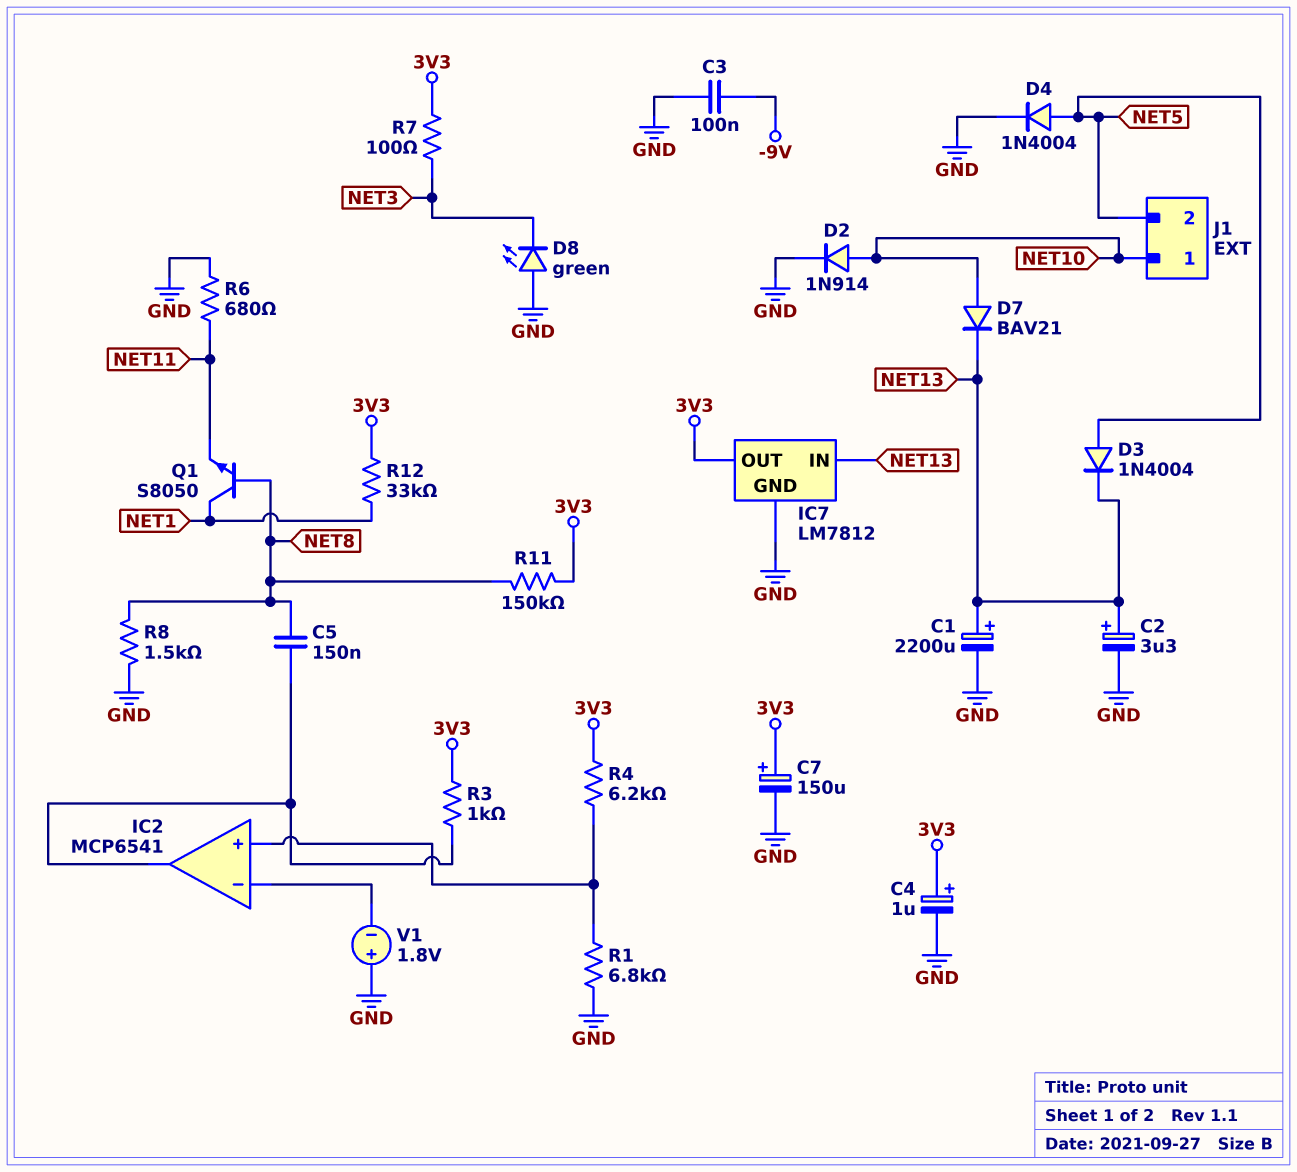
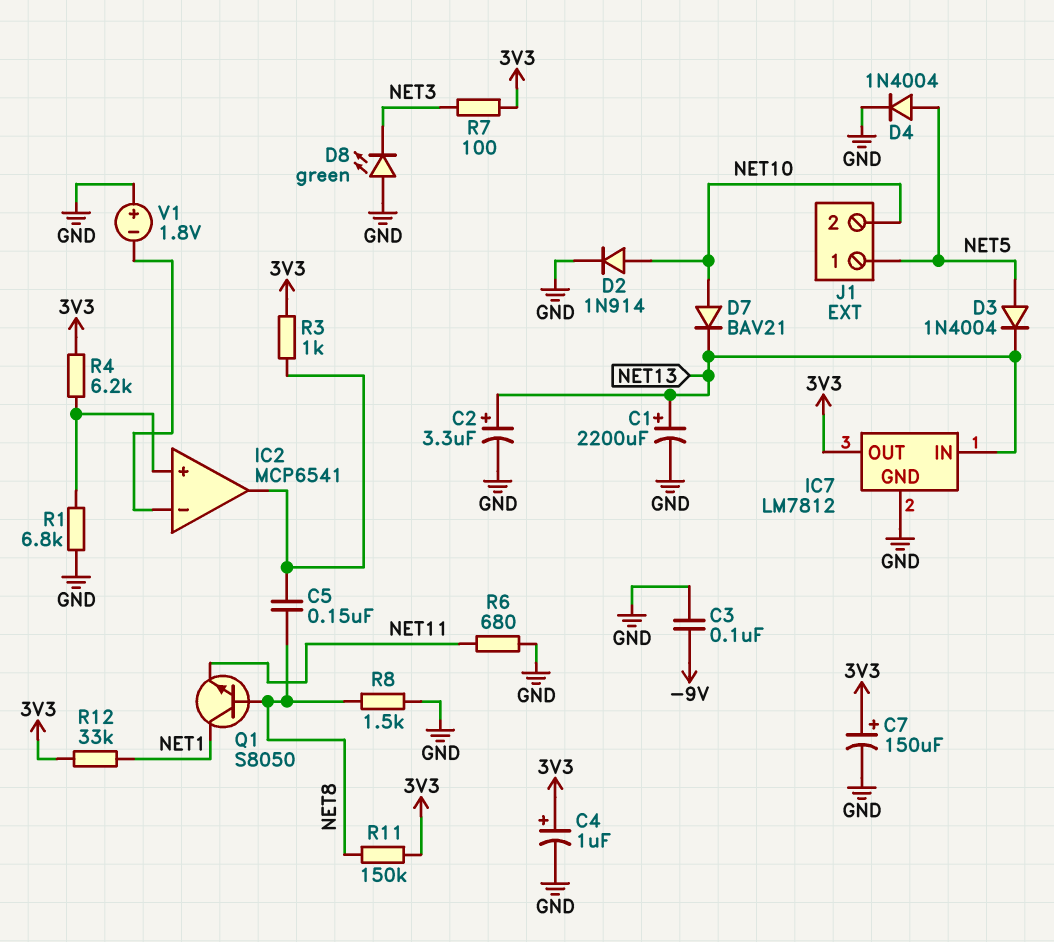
J1 pin 1: NET10 -> NET5
J1 pin 2: NET5 -> NET10

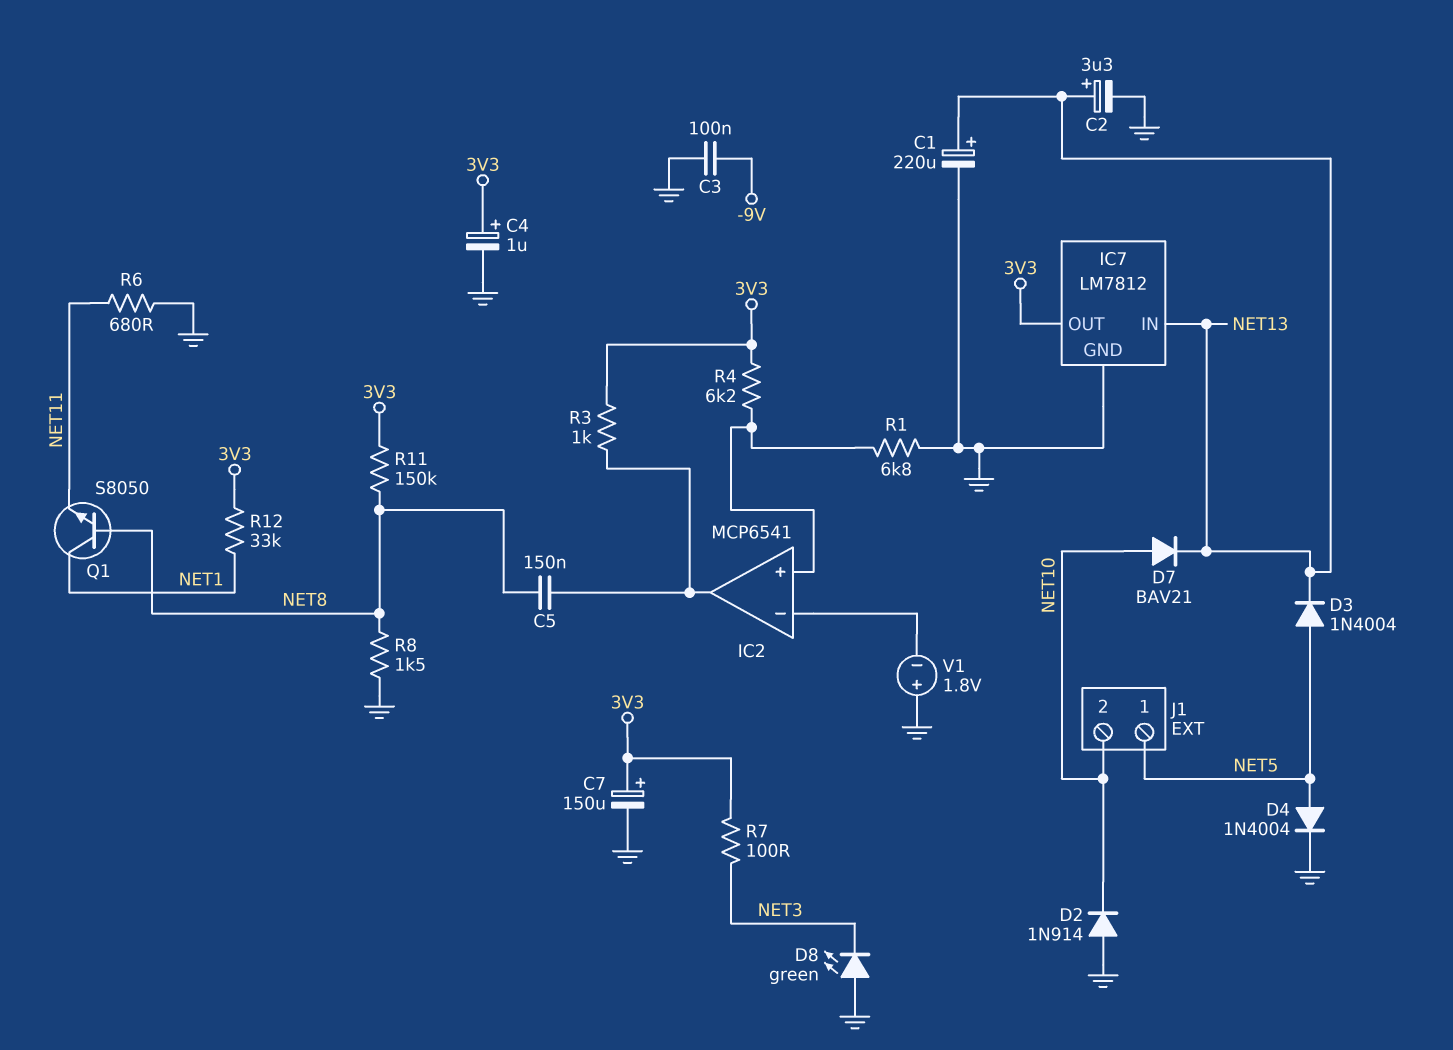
C1: 2200uF (plus NET13, minus GND) -> 220uF (plus NET13, minus GND)
D2: diode 1N914 (A NET10, K GND) -> diode 1N914 (A GND, K NET10)

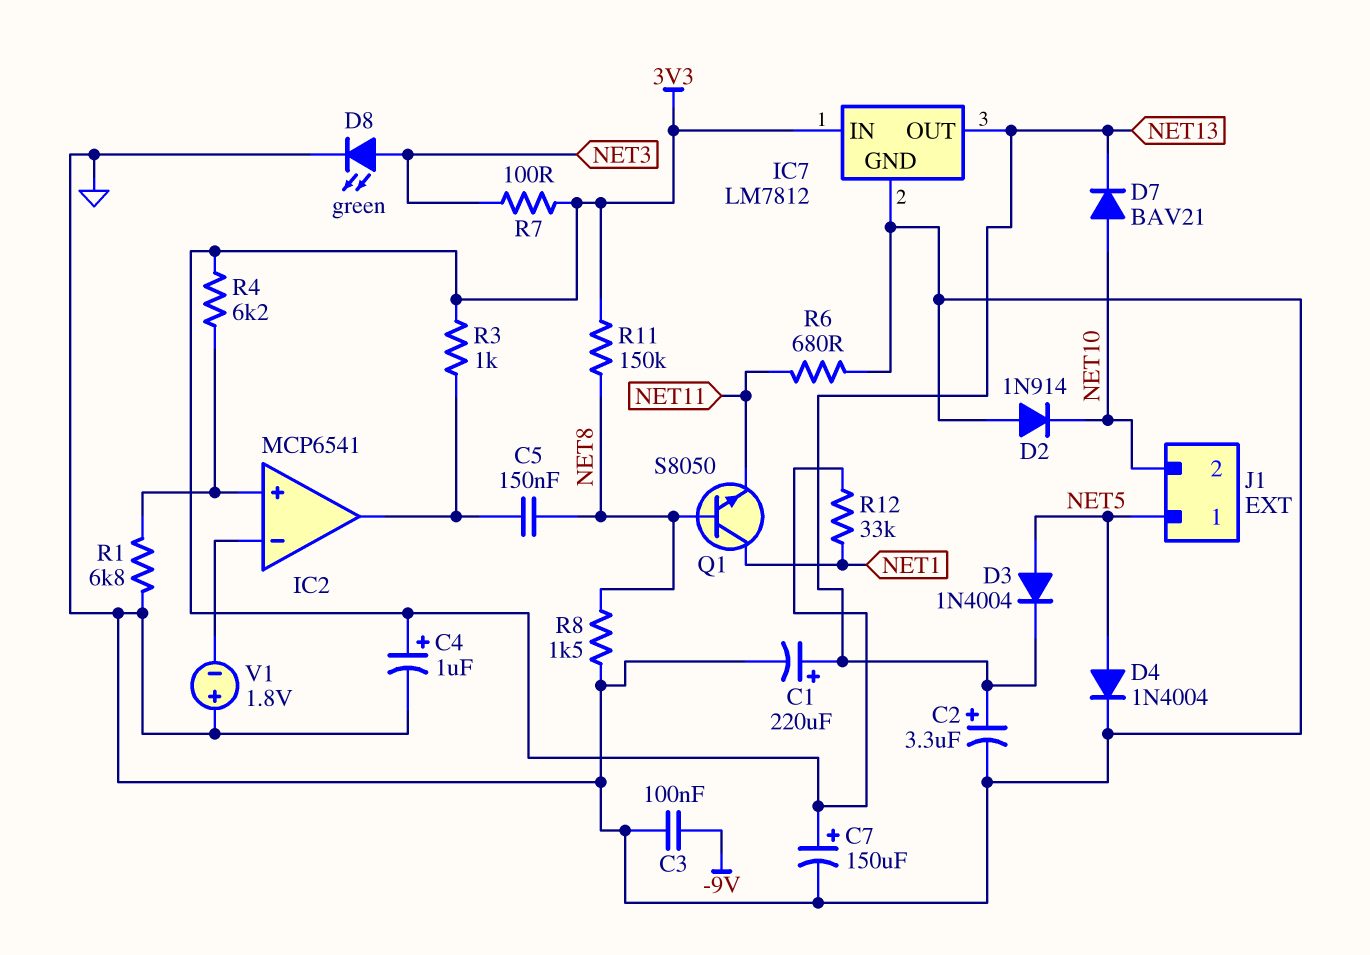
D8: LED green (A GND, K NET3) -> LED green (A NET3, K GND)
IC7 pin IN: NET13 -> 3V3
IC7 pin OUT: 3V3 -> NET13

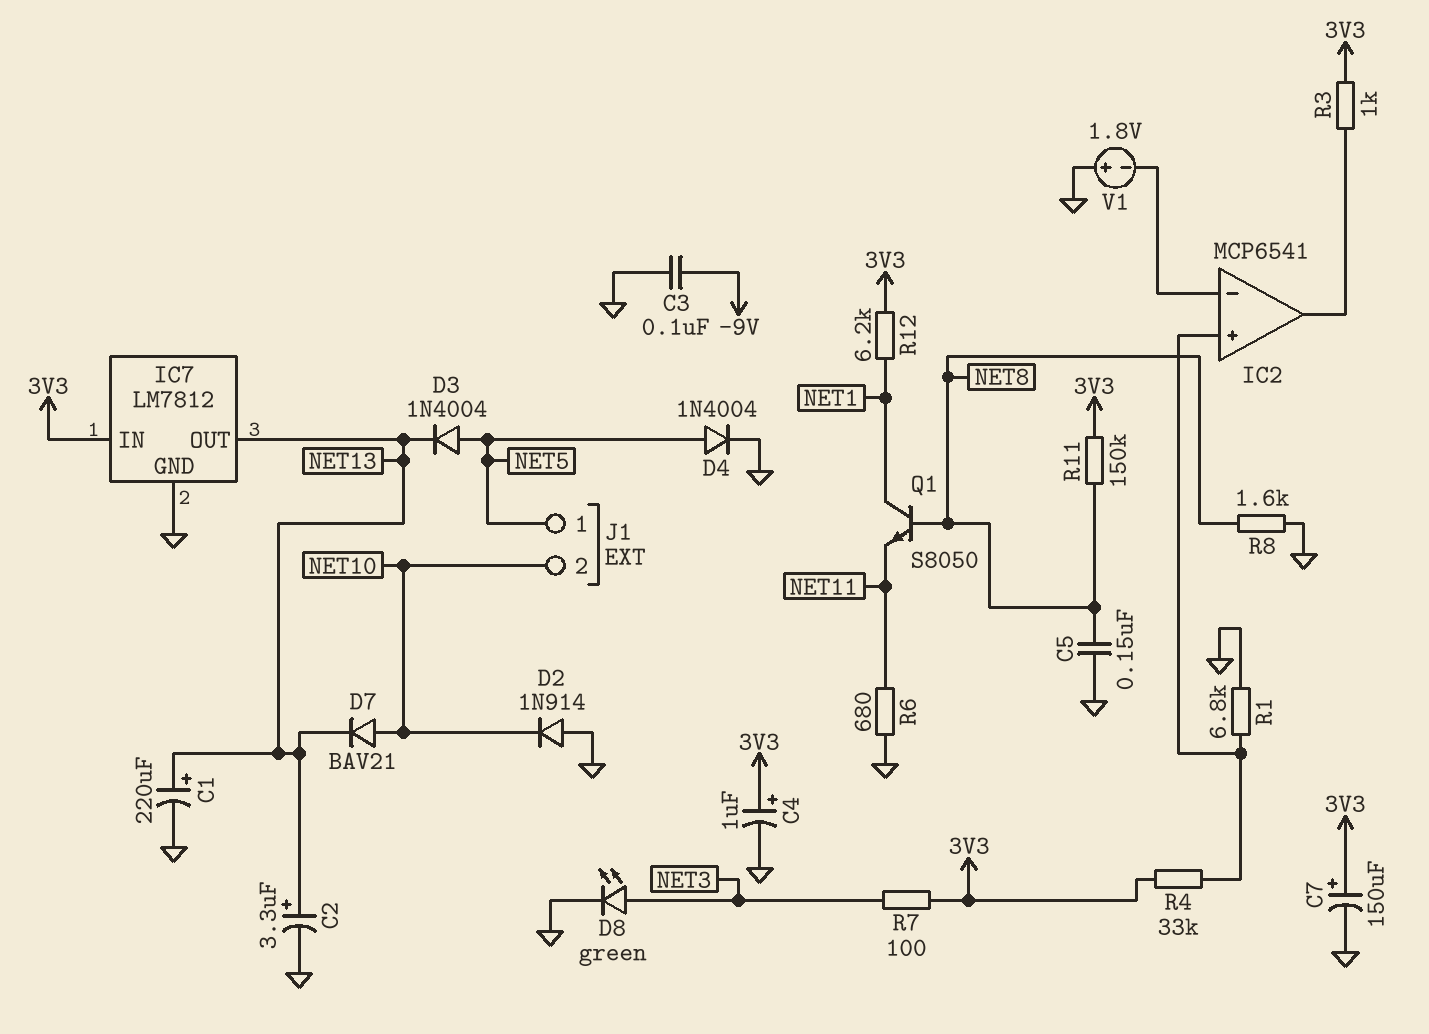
C5: 150nF (IC2/out, NET8) -> 150nF (GND, NET8)
R4: 6.2k (3V3, IC2/in+) -> 33k (3V3, IC2/in+)
R8: 1.5k (GND, NET8) -> 1.6k (GND, NET8)
R12: 33k (3V3, NET1) -> 6.2k (3V3, NET1)

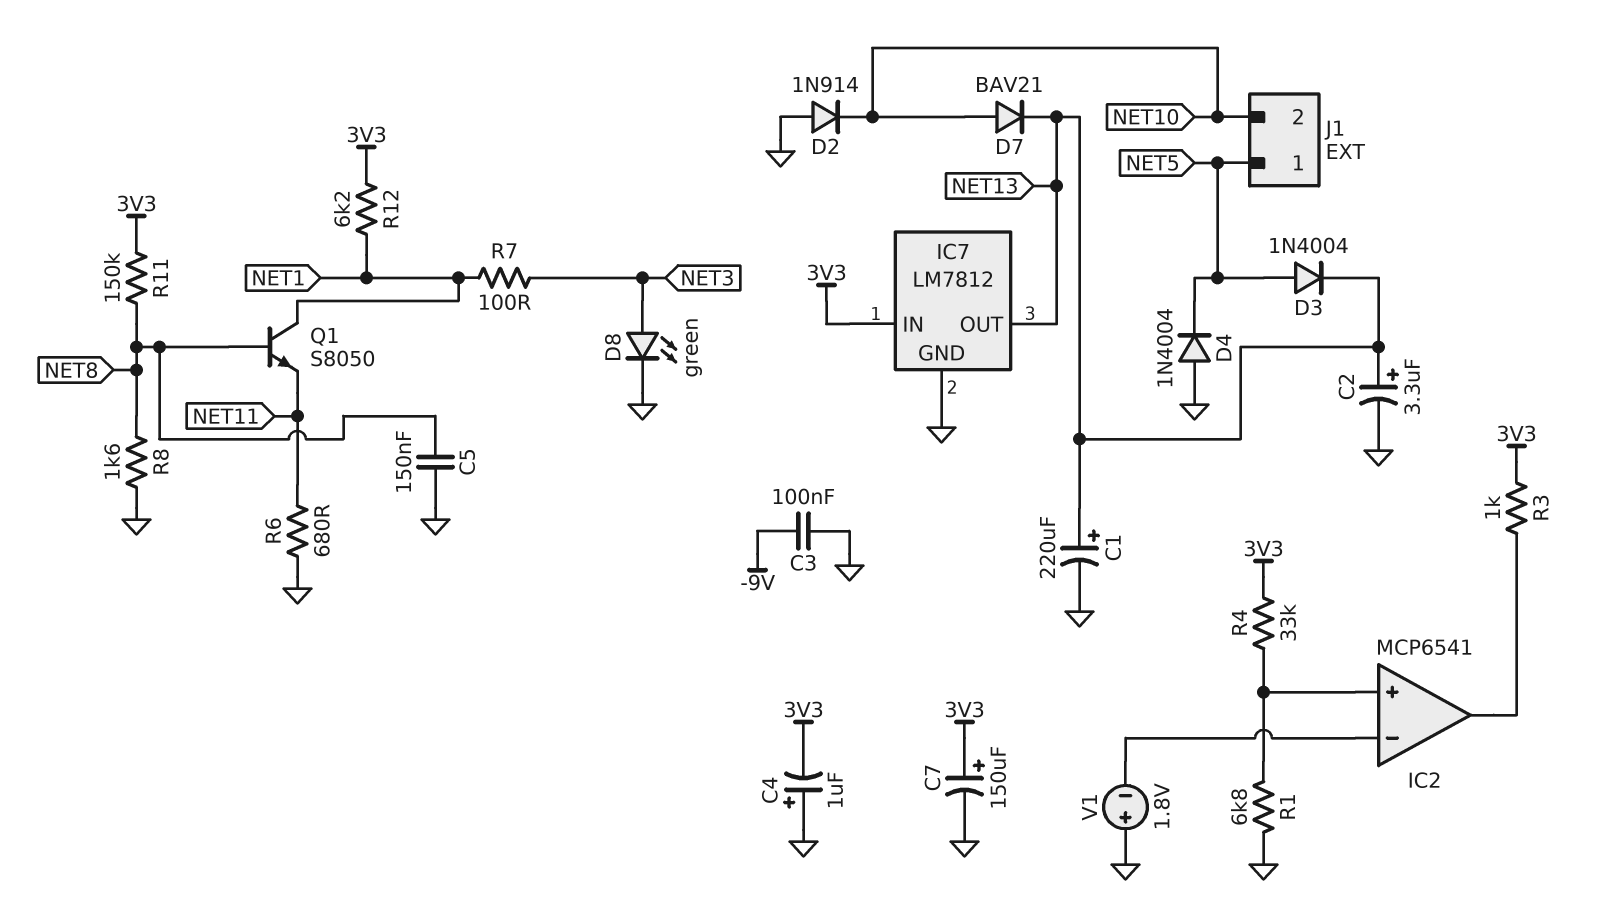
C4: 1uF (plus 3V3, minus GND) -> 1uF (plus GND, minus 3V3)
D4: diode 1N4004 (A NET5, K GND) -> diode 1N4004 (A GND, K NET5)
R7: 100 (3V3, NET3) -> 100 (NET1, NET3)

